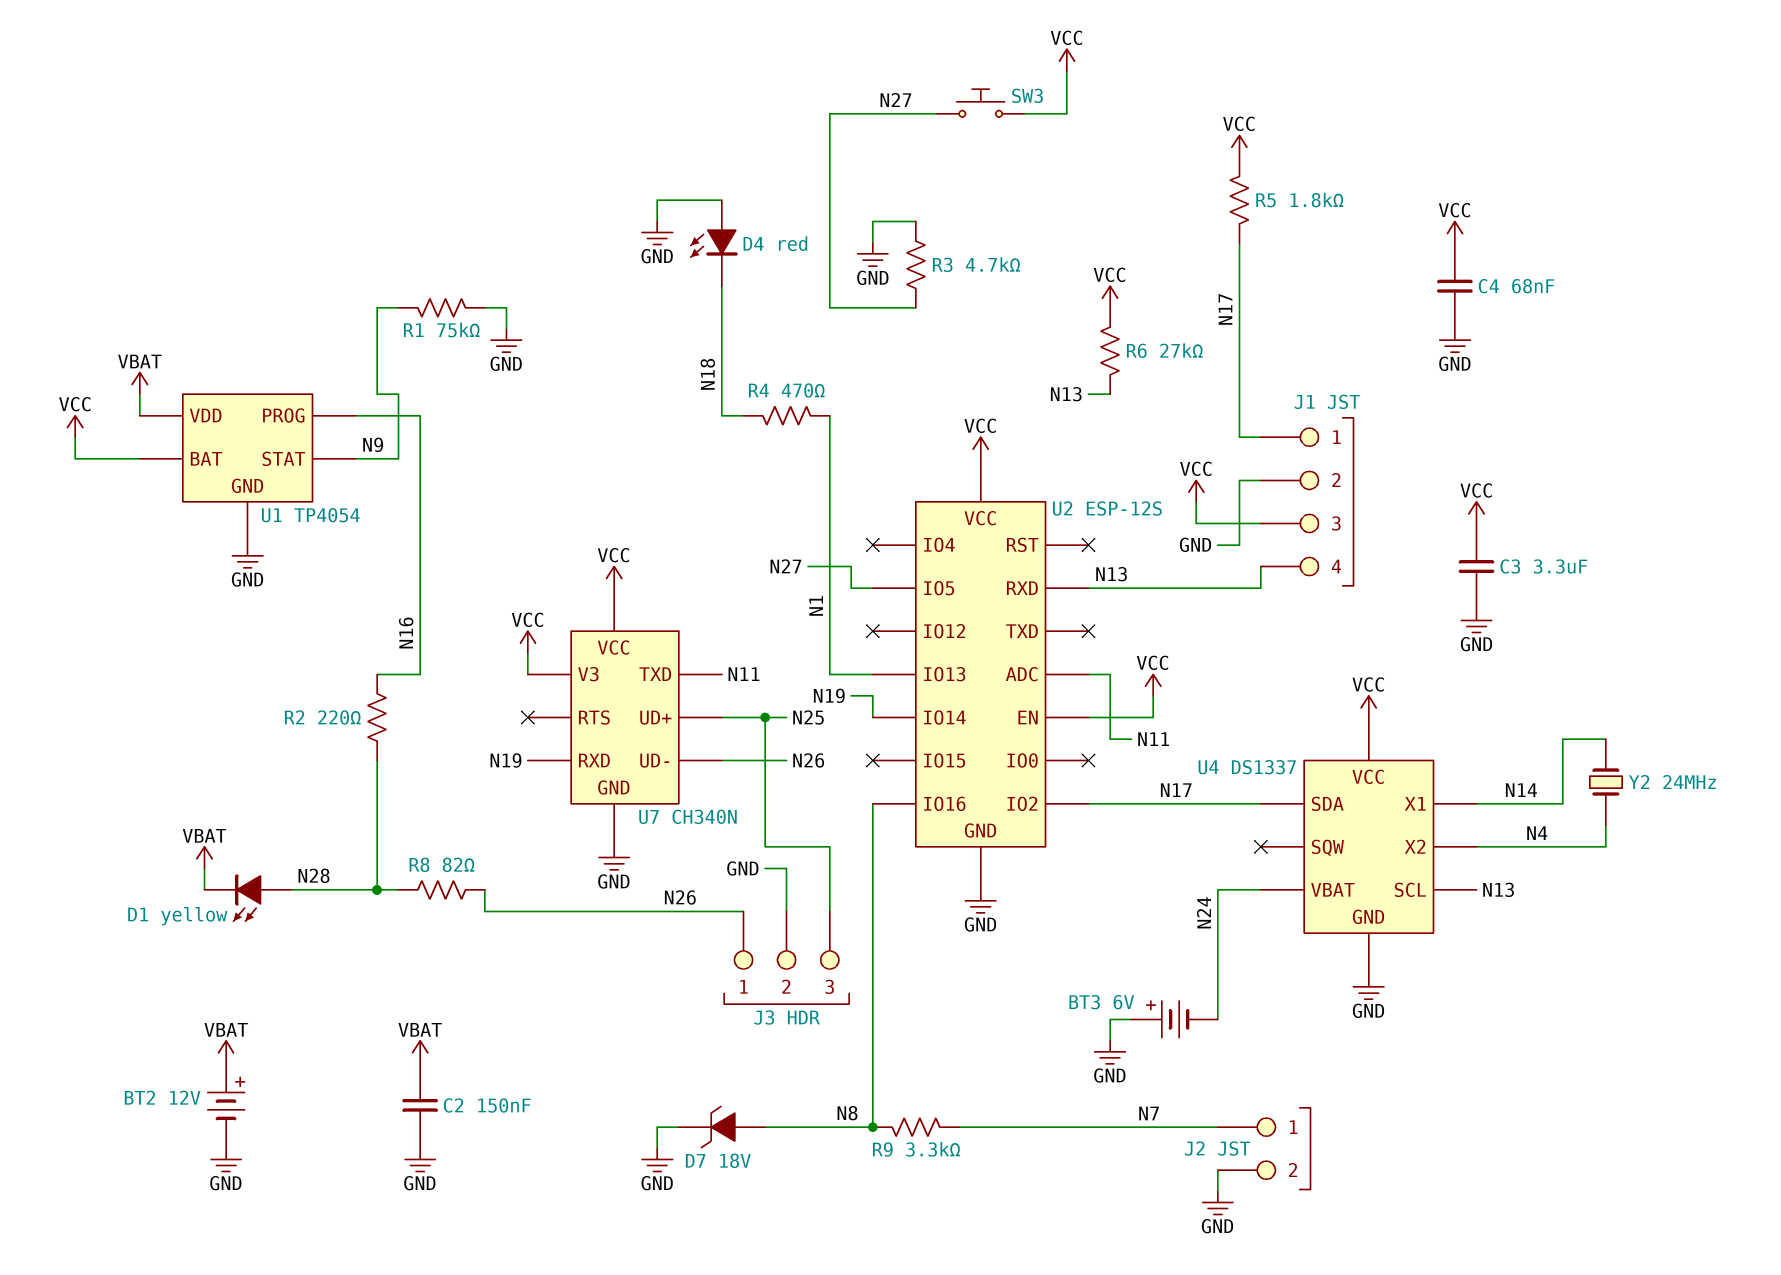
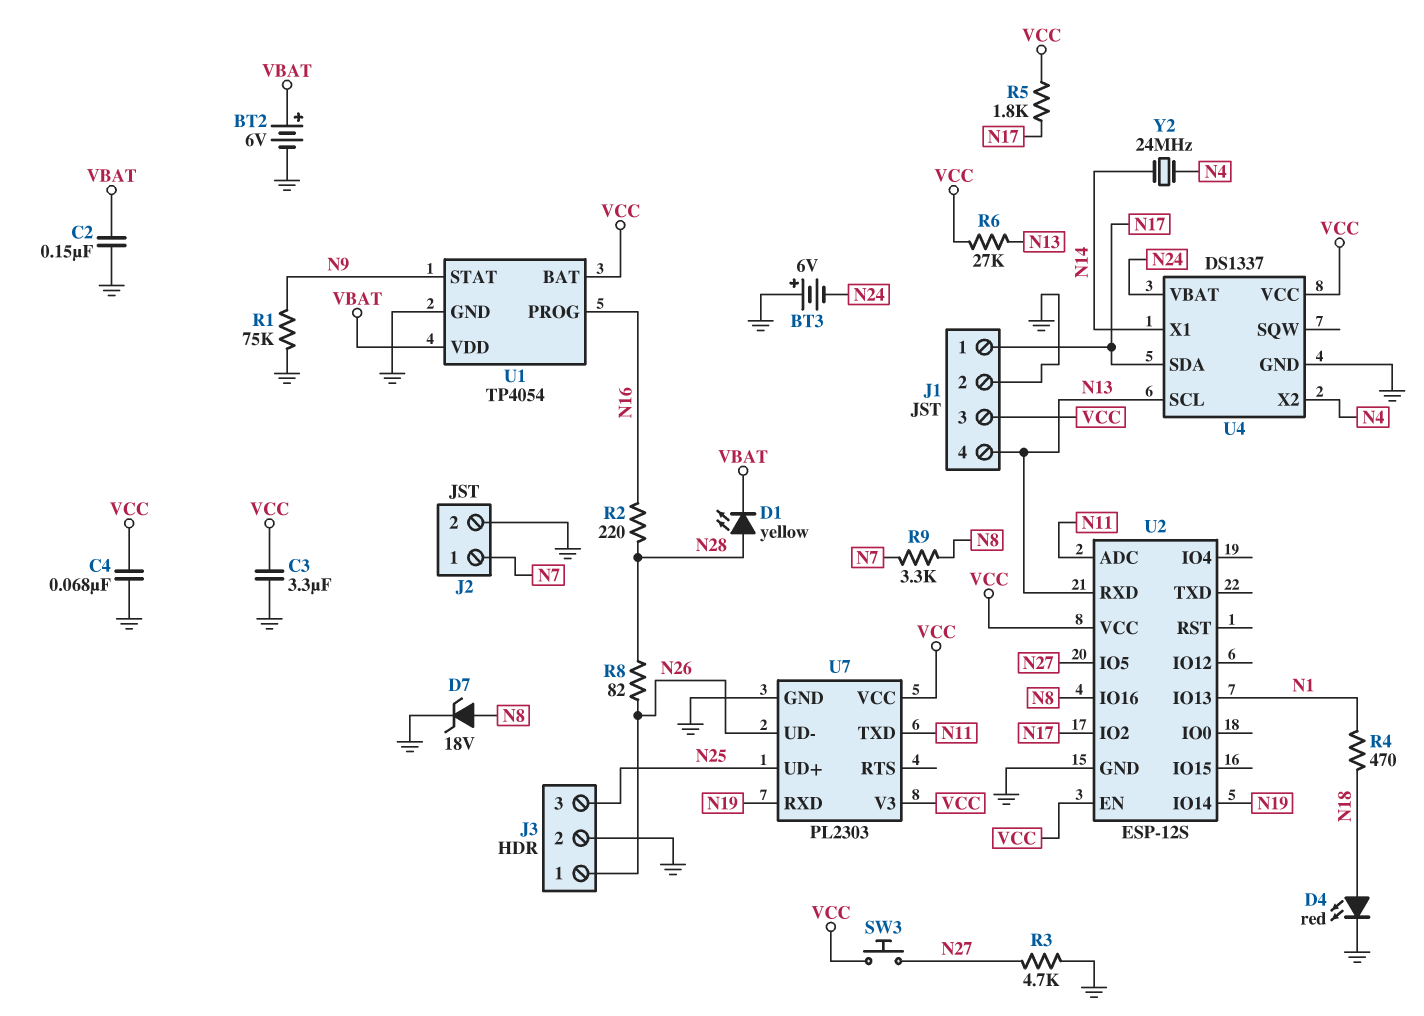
BT2: 12V (plus VBAT, minus GND) -> 6V (plus VBAT, minus GND)
D4: LED red (A GND, K N18) -> LED red (A N18, K GND)
U7: CH340N -> PL2303

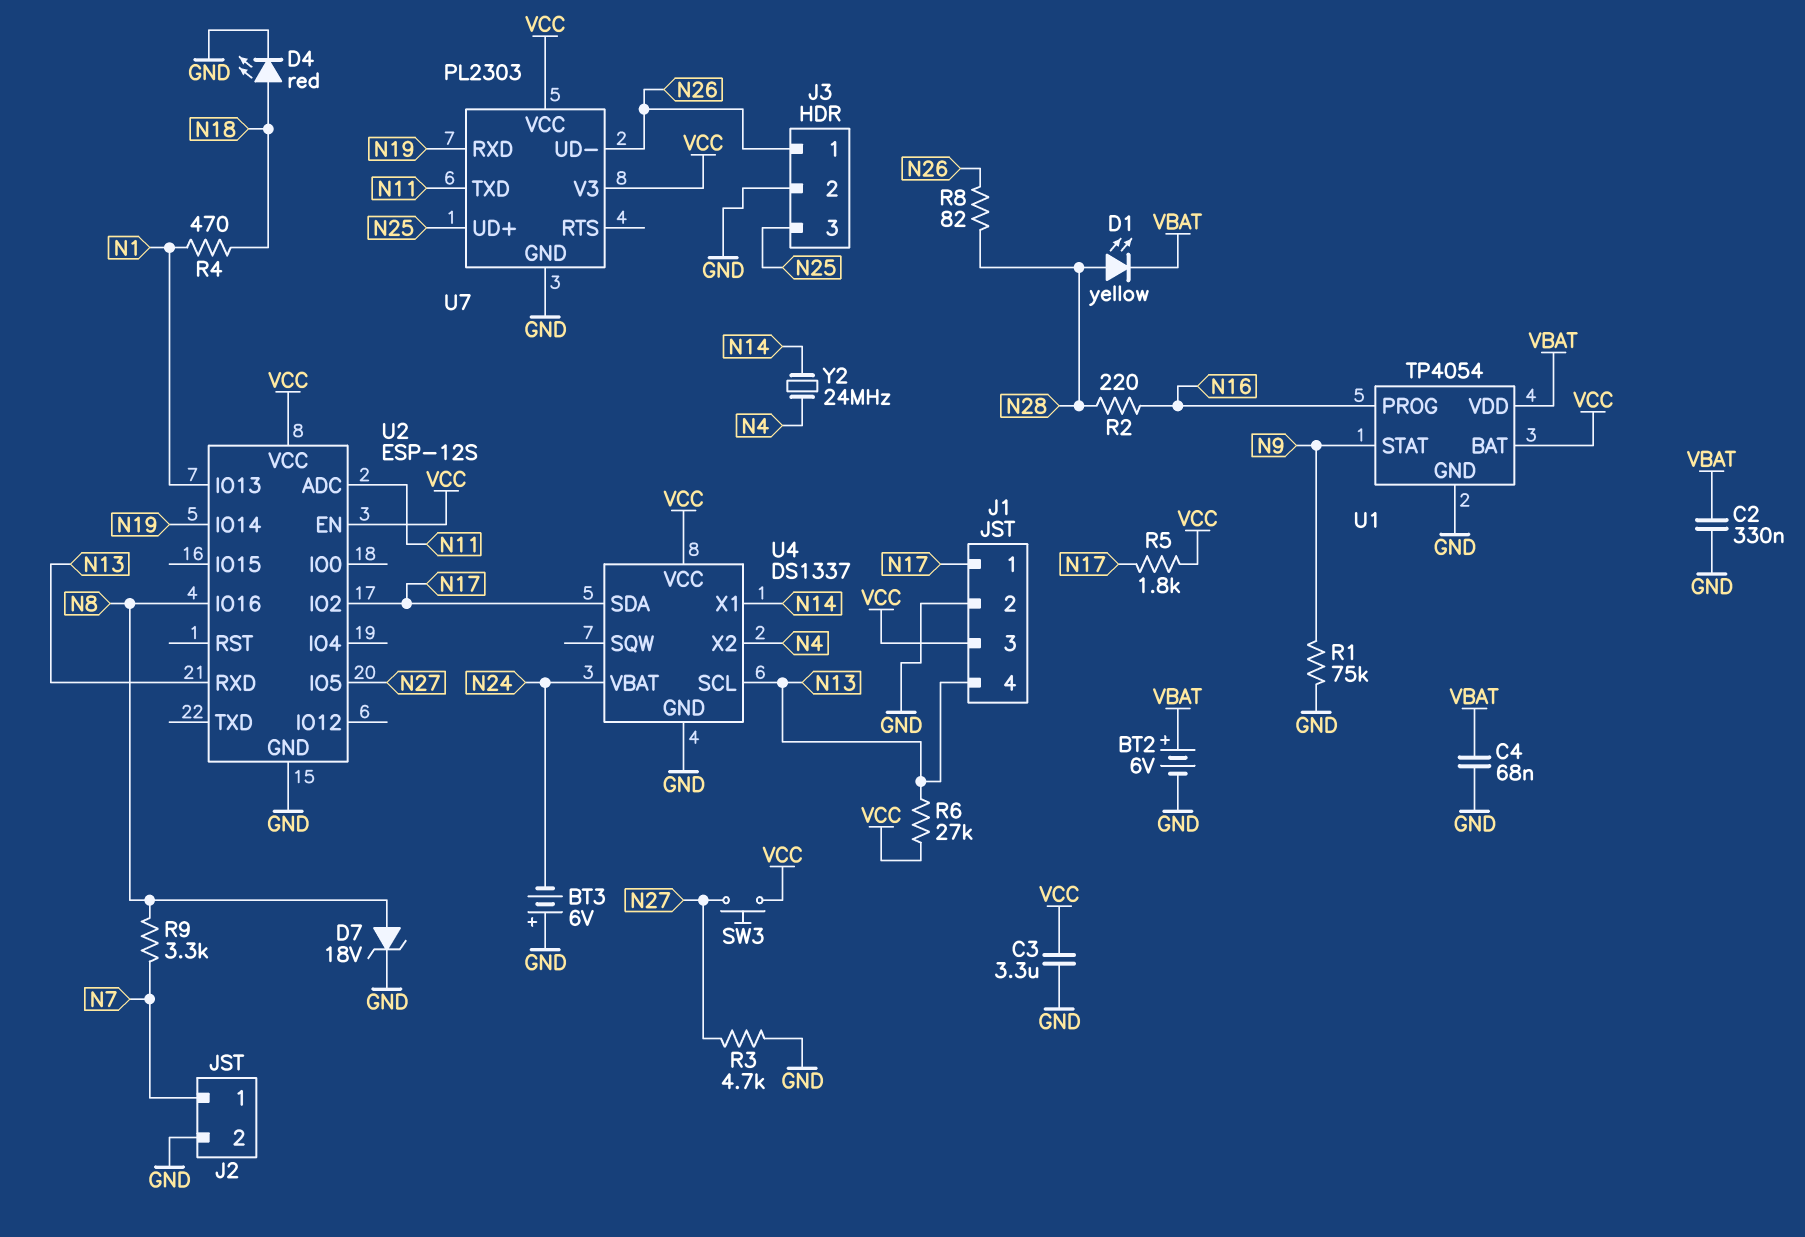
C2: 150nF (GND, VBAT) -> 330nF (GND, VBAT)
C4: 68nF (GND, VCC) -> 68nF (GND, VBAT)

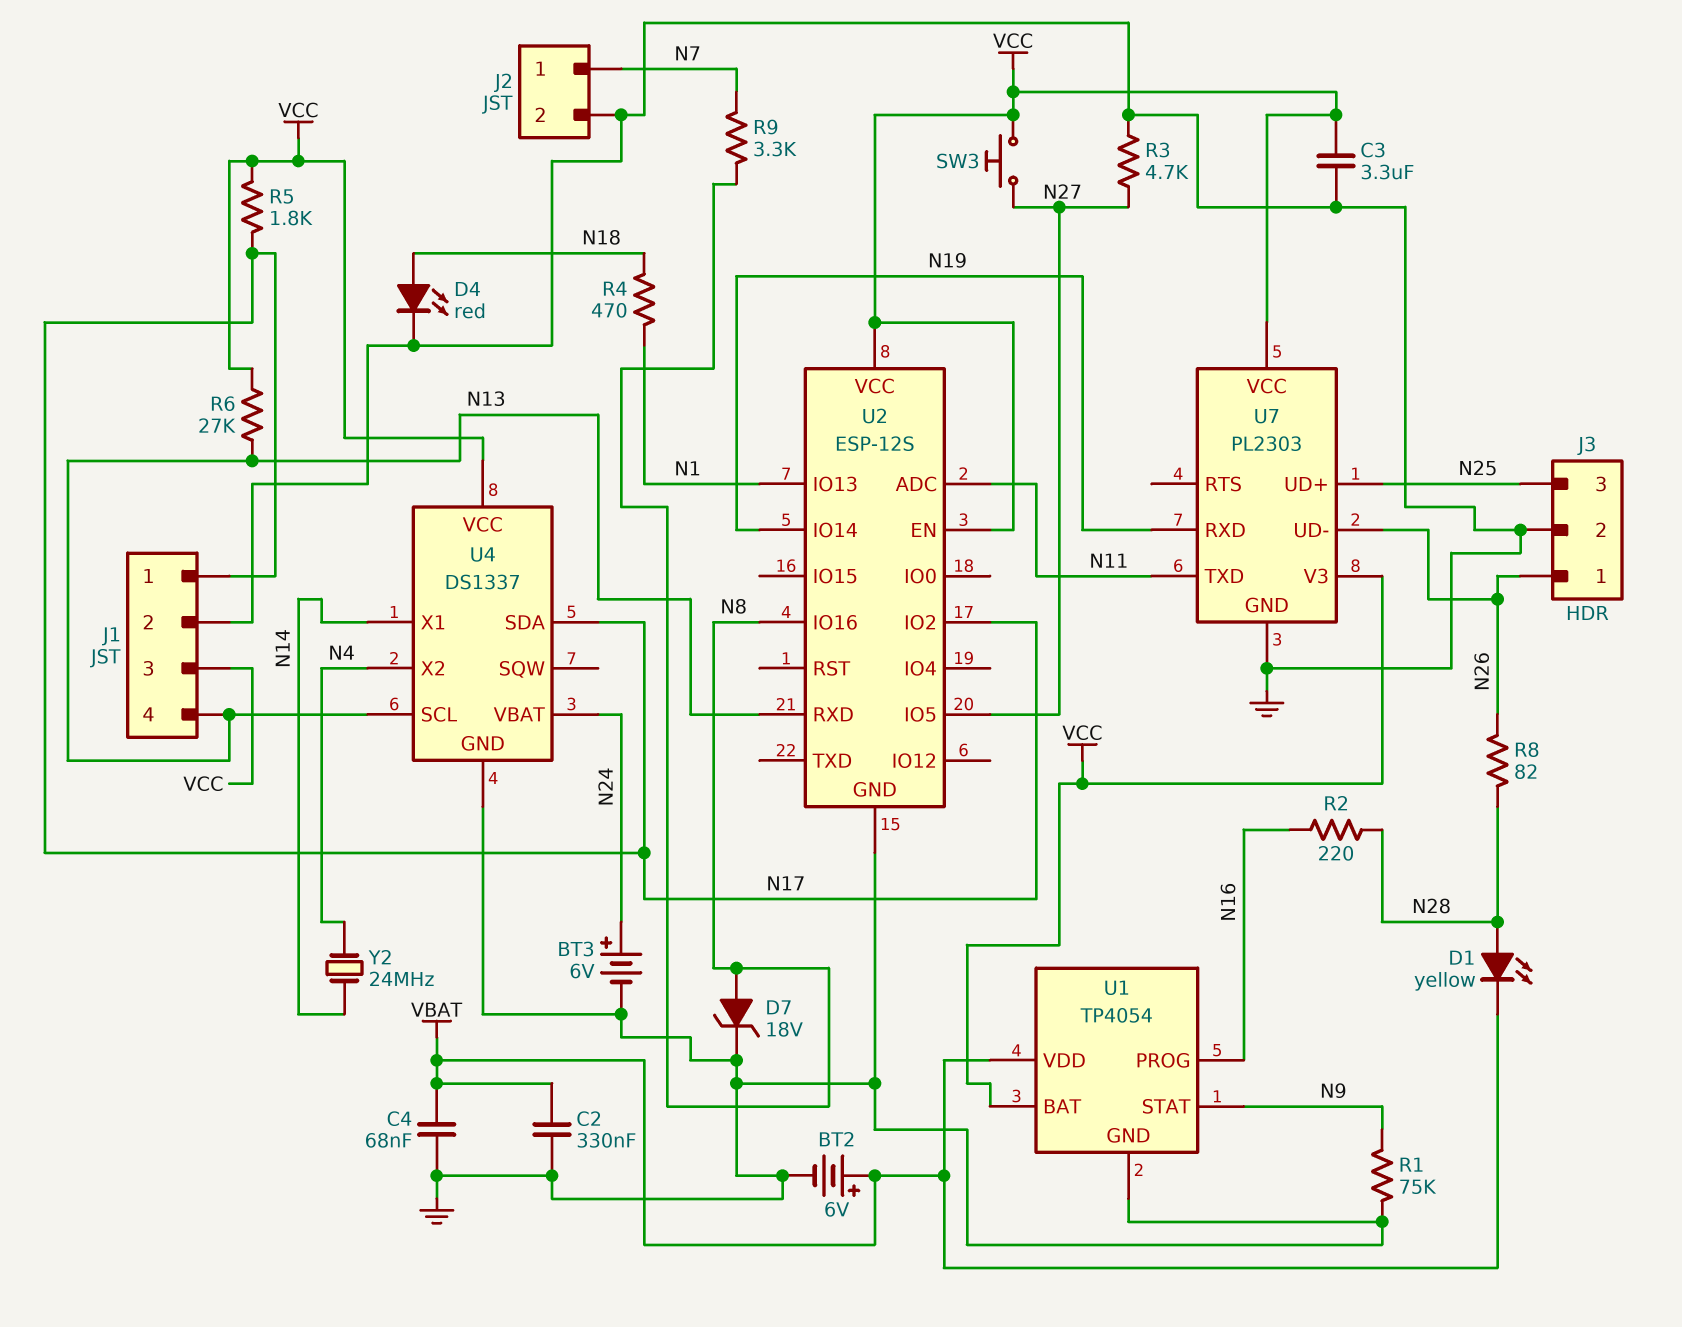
BT3: 6V (plus GND, minus N24) -> 6V (plus N24, minus GND)

